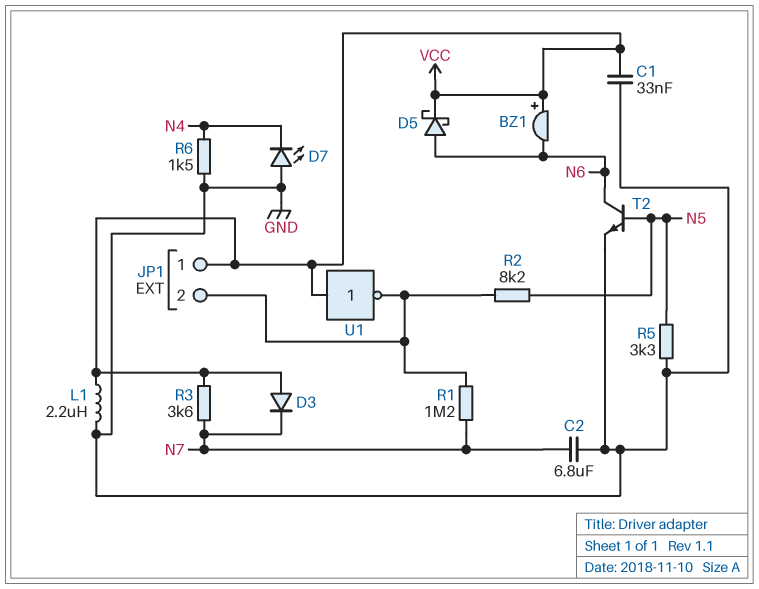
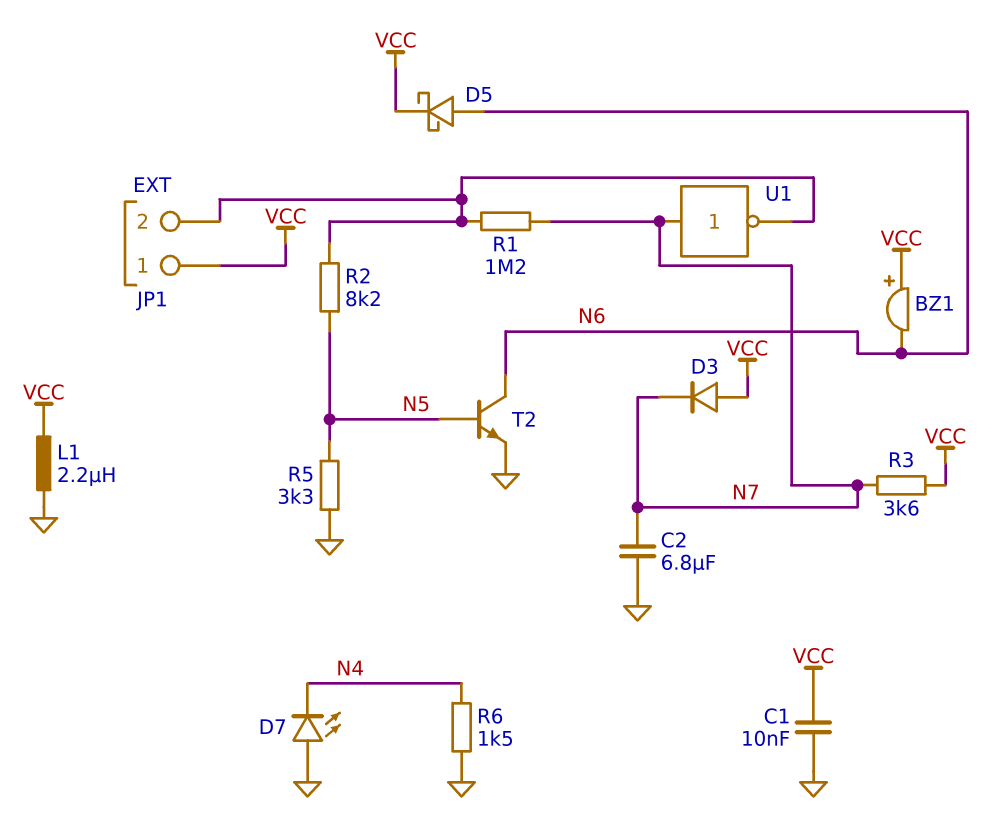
C1: 33nF (GND, VCC) -> 10nF (GND, VCC)
U1: NOT (in VCC, out JP1/2) -> NOT (in N7, out JP1/2)

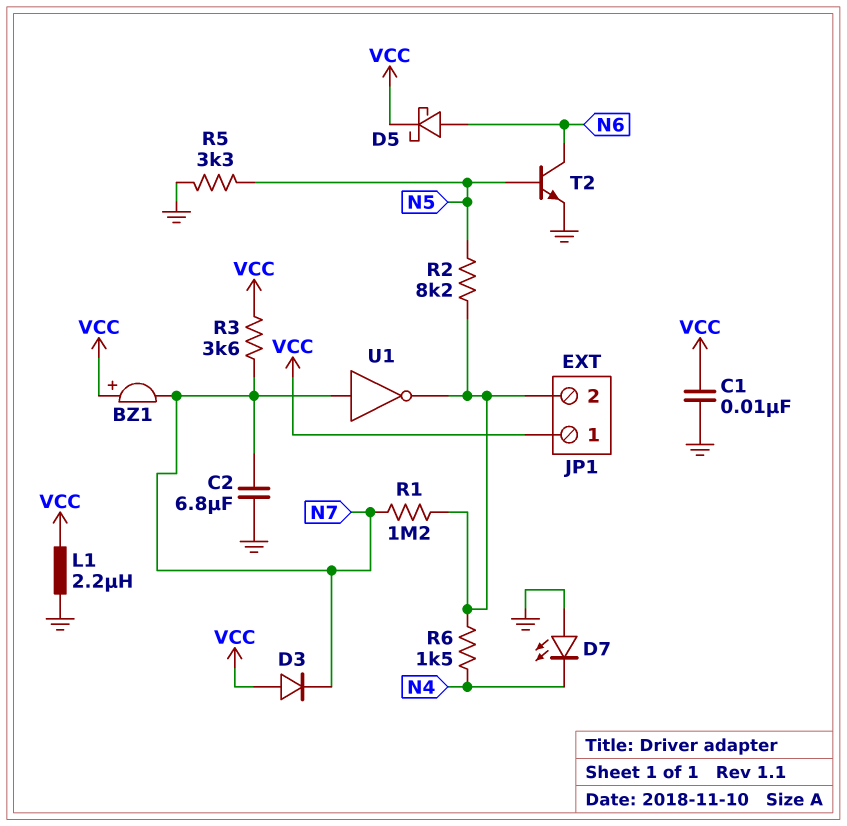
BZ1: buzzer (plus VCC, minus N6) -> buzzer (plus VCC, minus N7)
R6: 1.5k (GND, N4) -> 1.5k (JP1/2, N4)

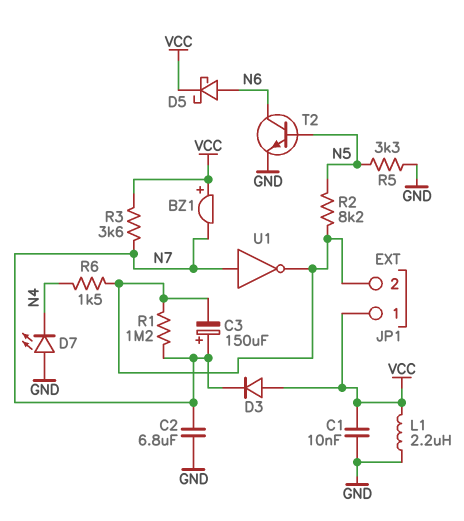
C3: none -> 150uF (plus N7, minus JP1/2)

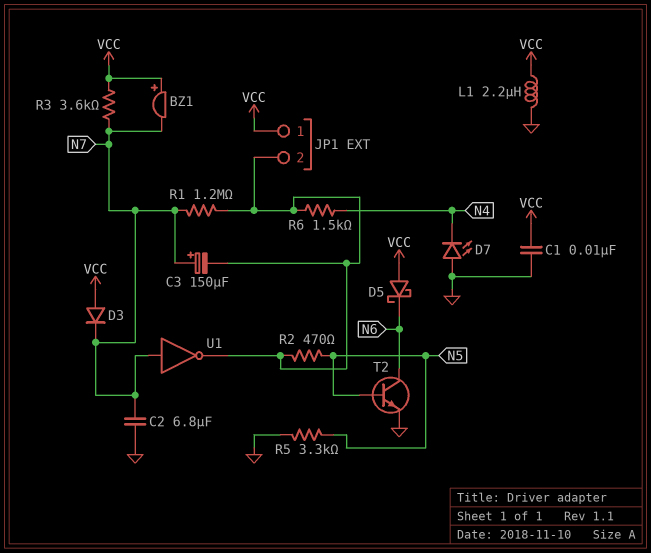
D5: schottky (A N6, K VCC) -> schottky (A VCC, K N6)
R2: 8.2k (JP1/2, N5) -> 470 (JP1/2, N5)

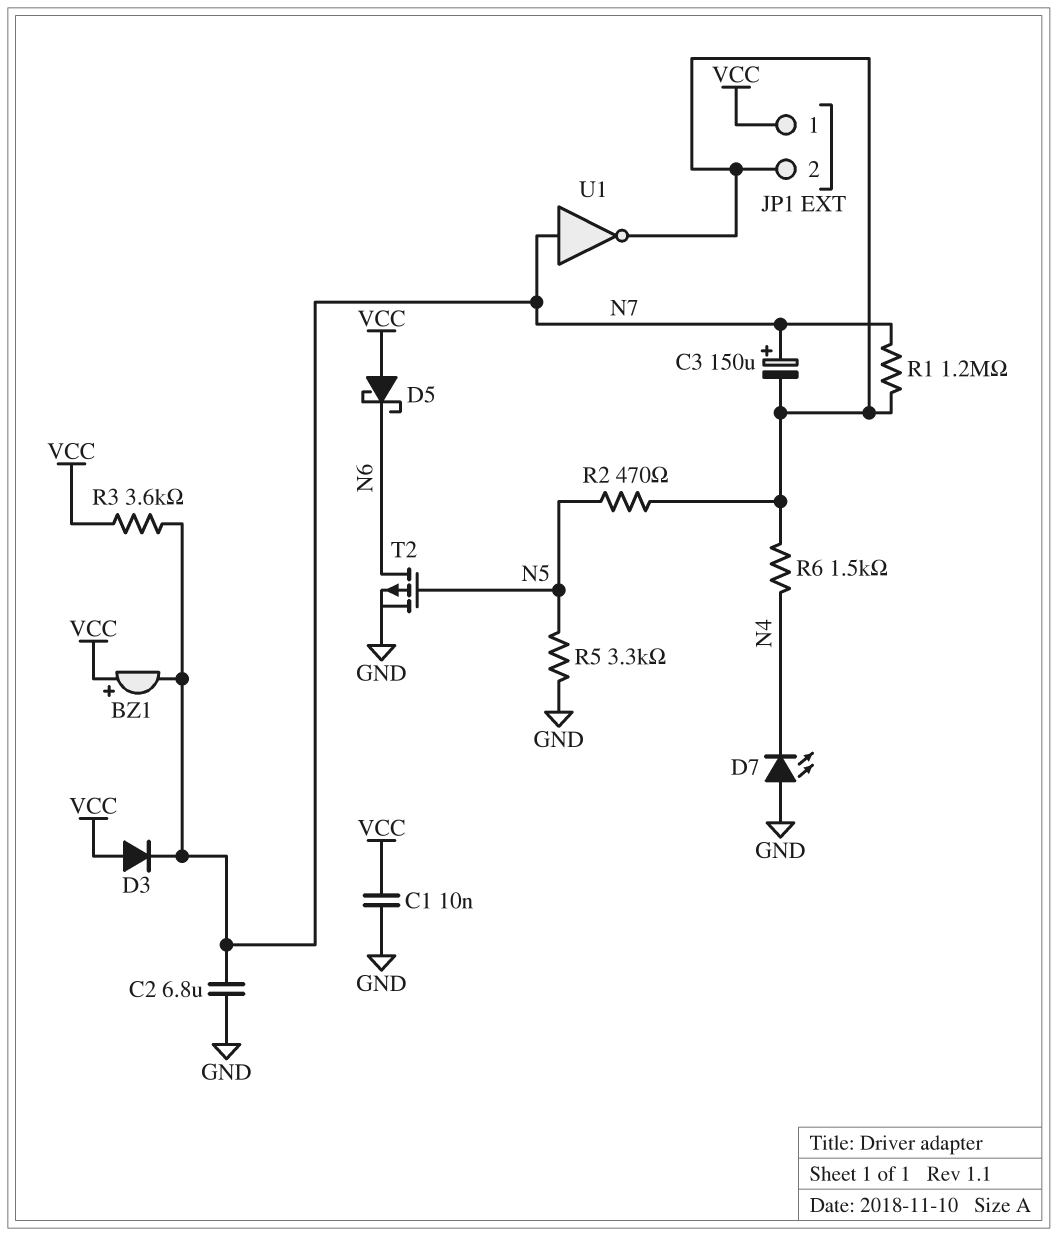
L1: 2.2uH (GND, VCC) -> none
T2: NPN (B N5, C N6, E GND) -> PMOS (G N5, D N6, S GND)

